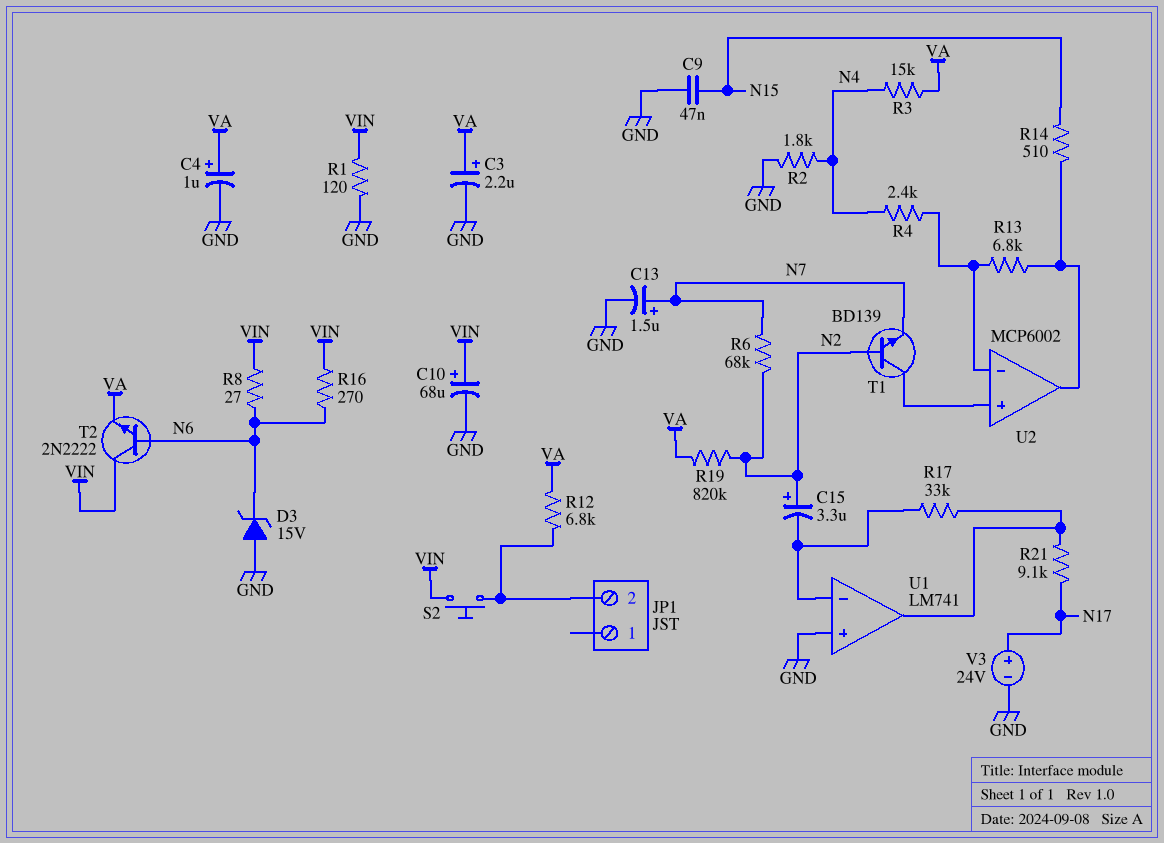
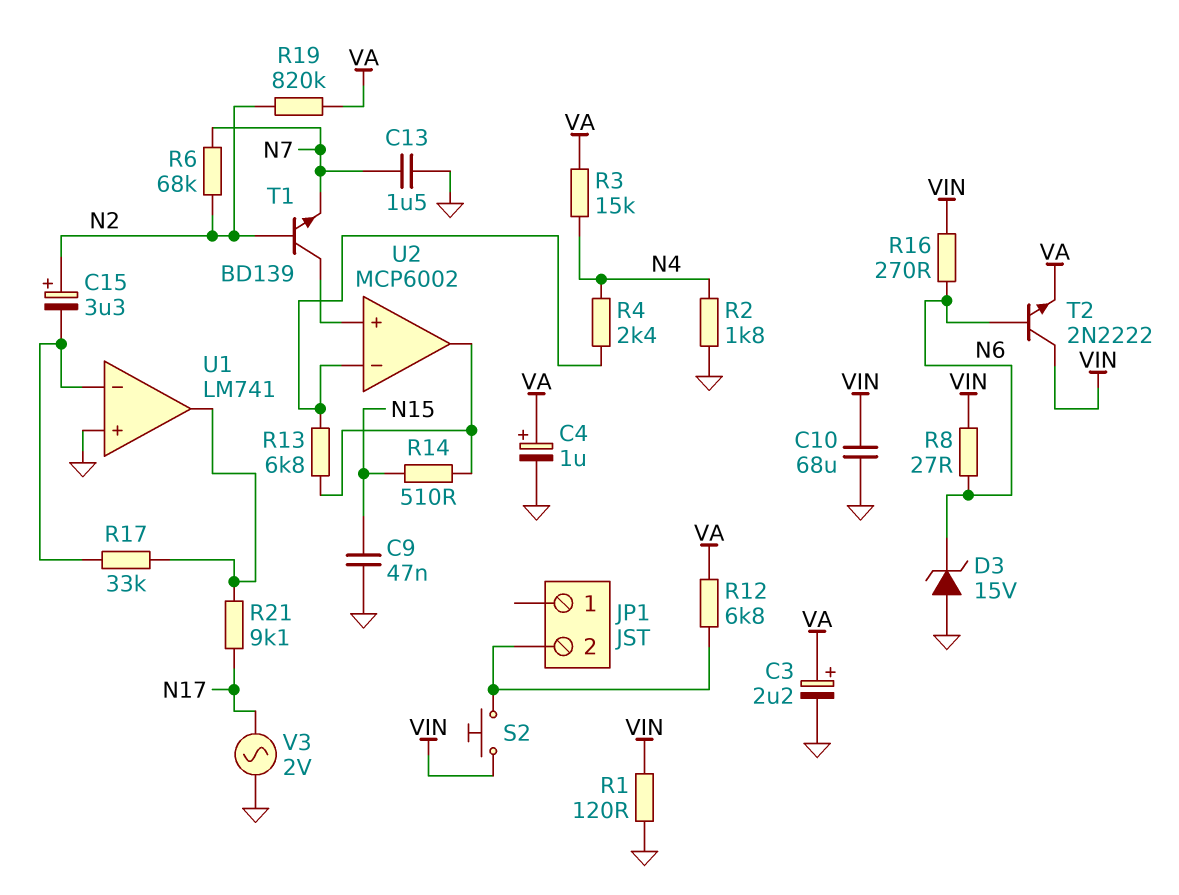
C10: 68uF (plus VIN, minus GND) -> 68uF (GND, VIN)
C13: 1.5uF (plus N7, minus GND) -> 1.5uF (GND, N7)
V3: 24V (plus N17, minus GND) -> AC 2V (GND, N17)

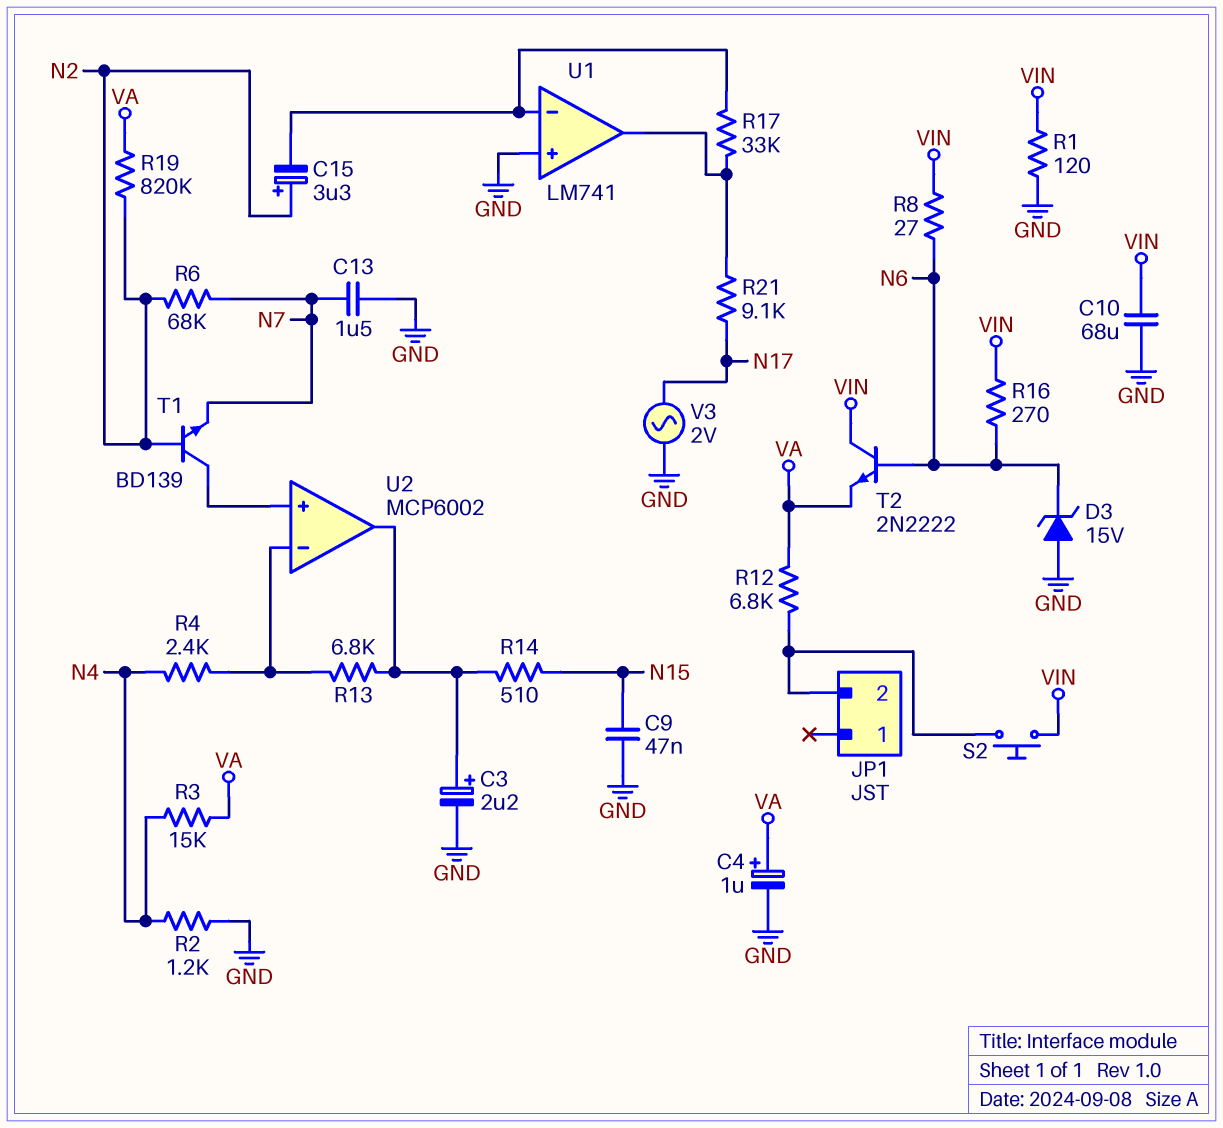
C3: 2.2uF (plus VA, minus GND) -> 2.2uF (plus U2/out, minus GND)
R2: 1.8k (GND, N4) -> 1.2k (GND, N4)

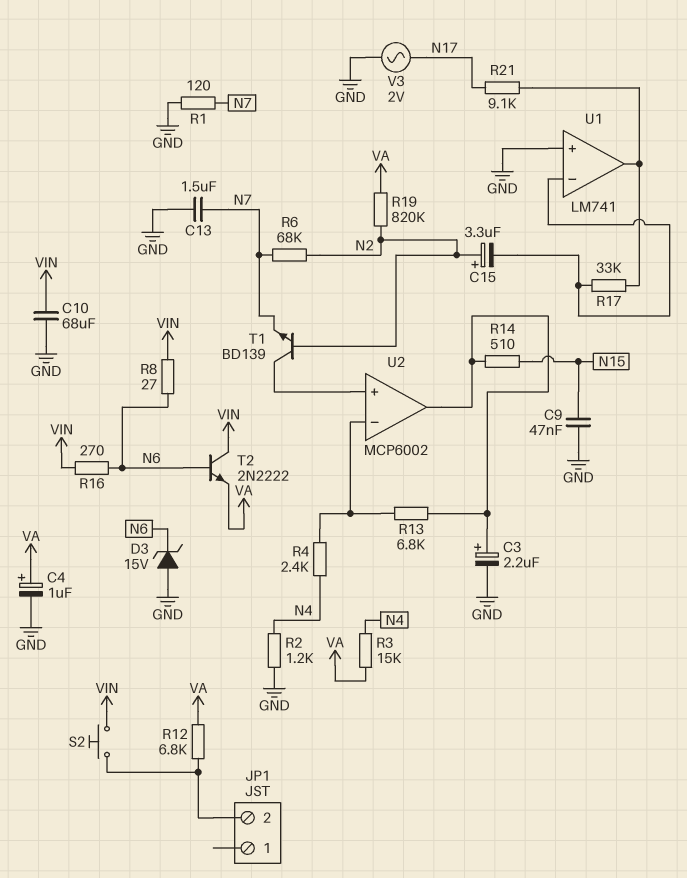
R1: 120 (GND, VIN) -> 120 (GND, N7)

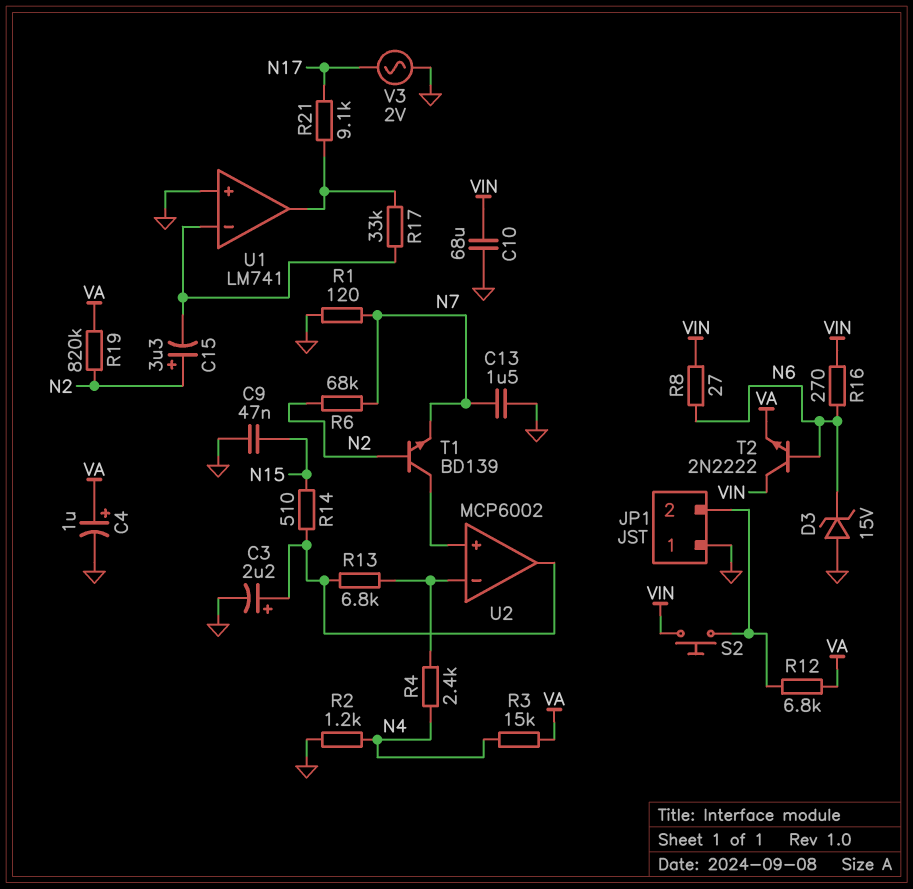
JP1 pin 1: none -> GND

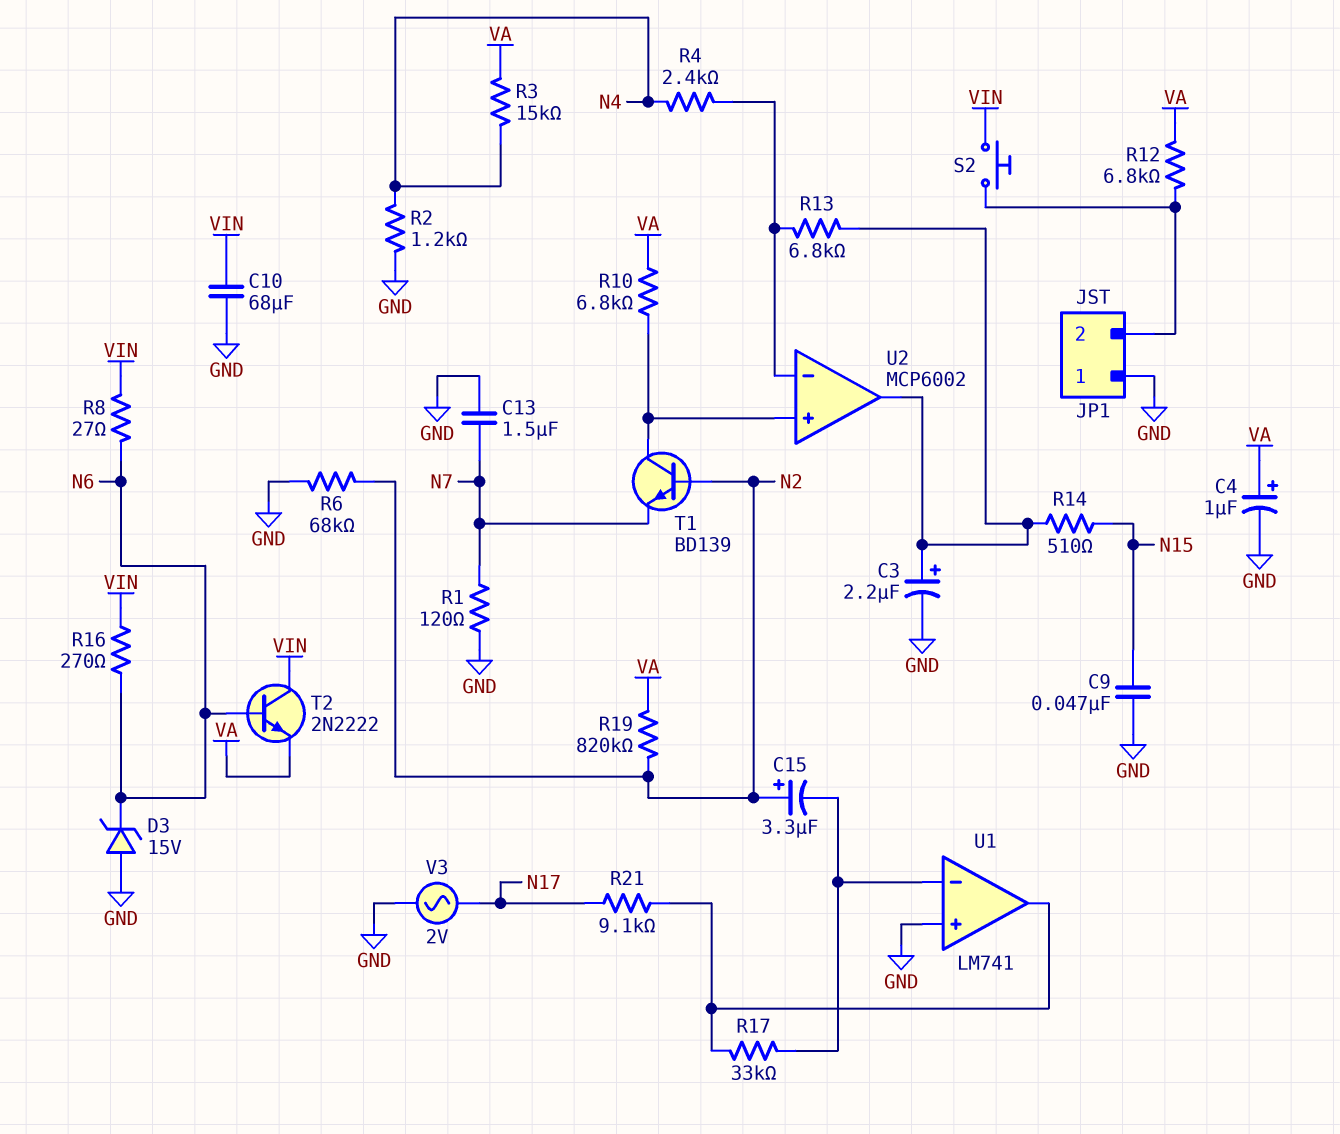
R6: 68k (N2, N7) -> 68k (GND, N2)
R10: none -> 6.8k (U2/in+, VA)

